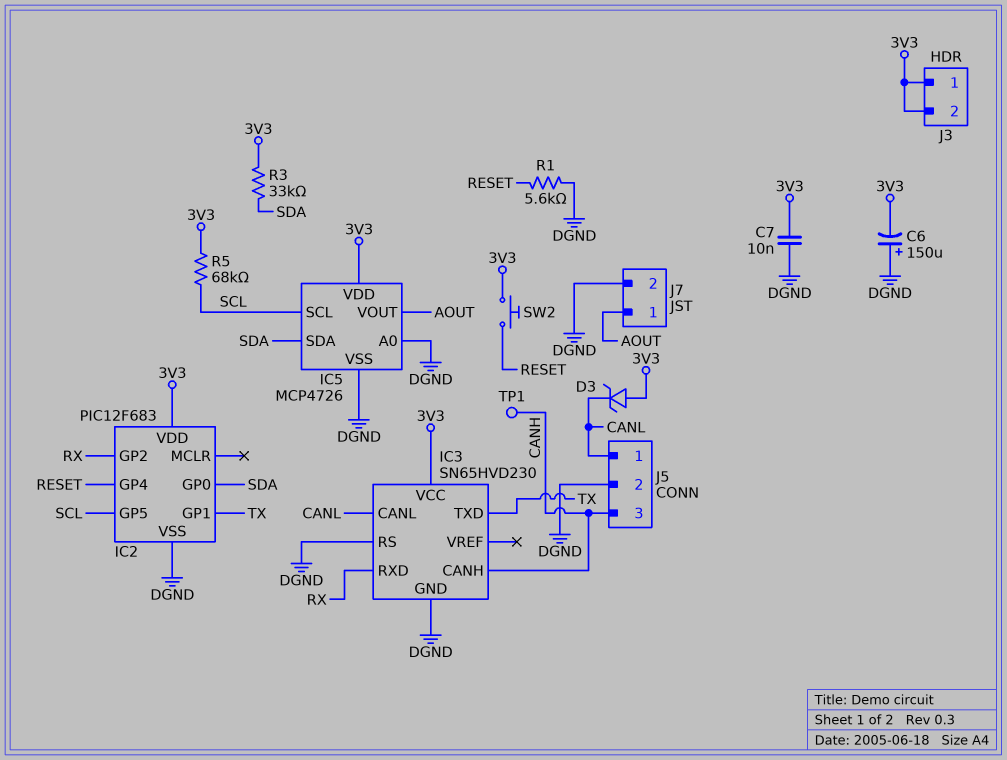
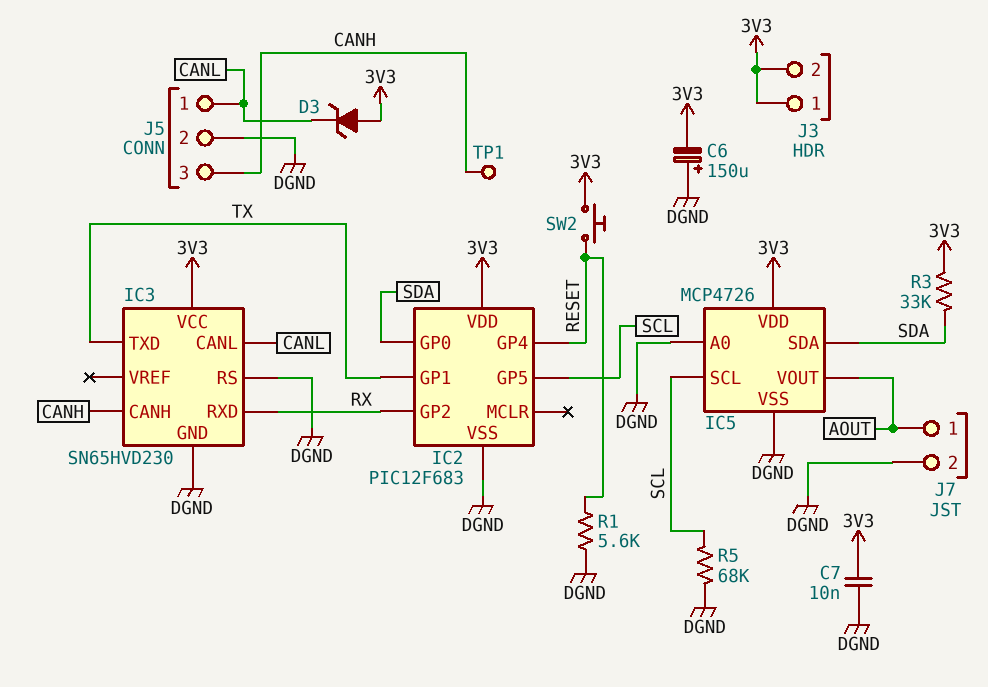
R5: 68k (3V3, SCL) -> 68k (DGND, SCL)

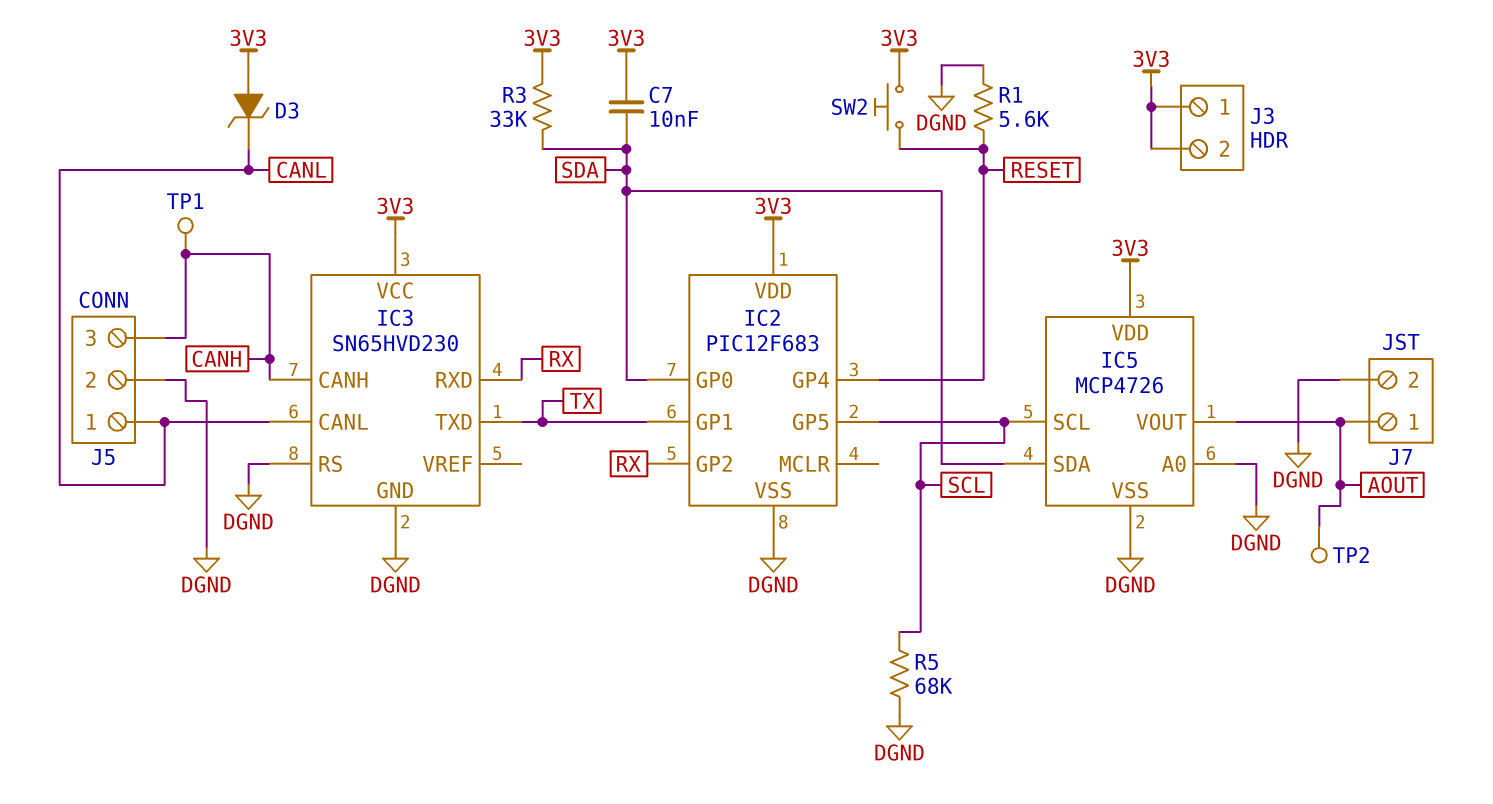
C6: 150uF (plus DGND, minus 3V3) -> none
C7: 10nF (3V3, DGND) -> 10nF (3V3, SDA)
TP2: none -> test point (AOUT)

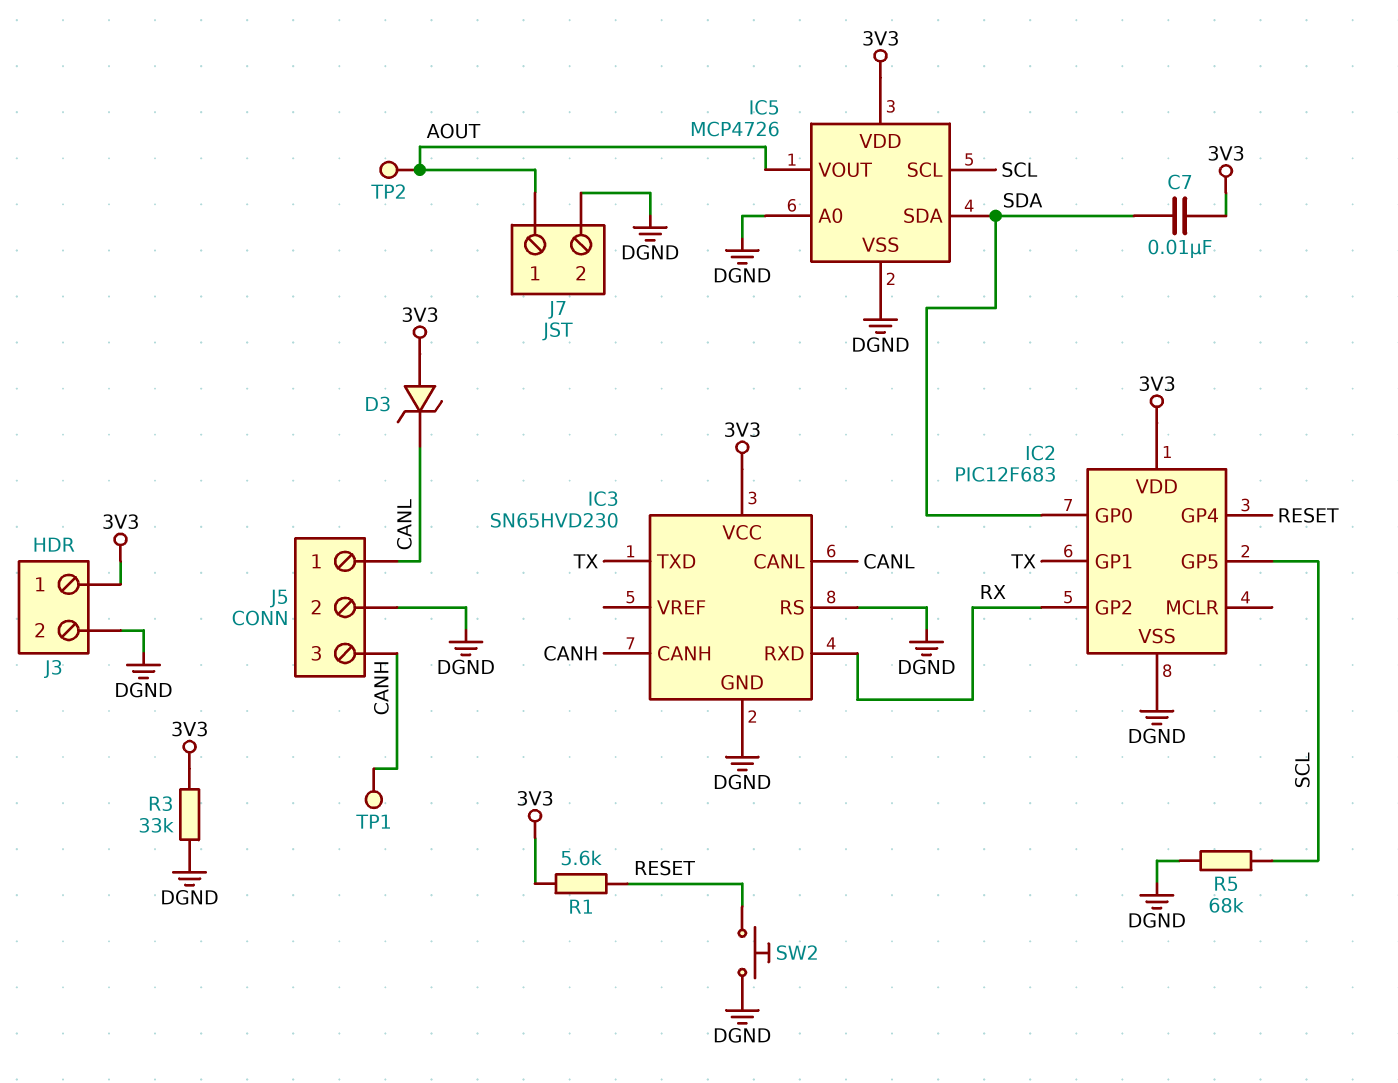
J3 pin 2: 3V3 -> DGND
R1: 5.6k (DGND, RESET) -> 5.6k (3V3, RESET)
R3: 33k (3V3, SDA) -> 33k (3V3, DGND)
SW2: button (3V3, RESET) -> button (DGND, RESET)

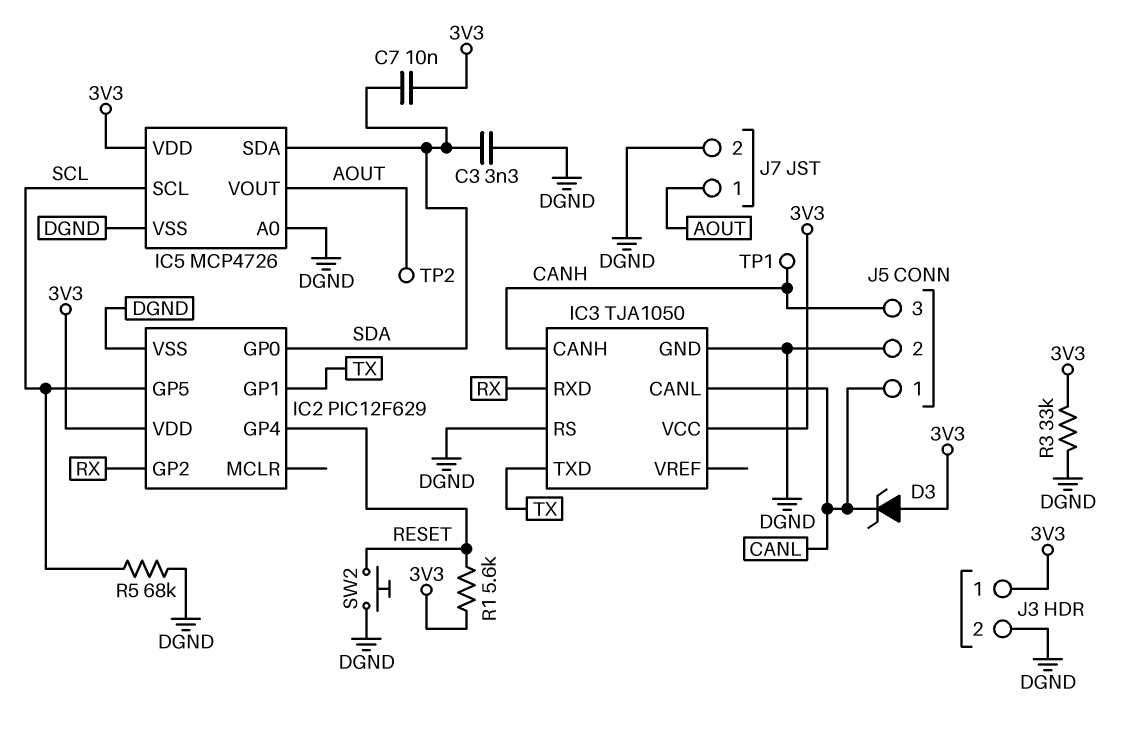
C3: none -> 3.3nF (DGND, SDA)
IC2: PIC12F683 -> PIC12F629
IC3: SN65HVD230 -> TJA1050

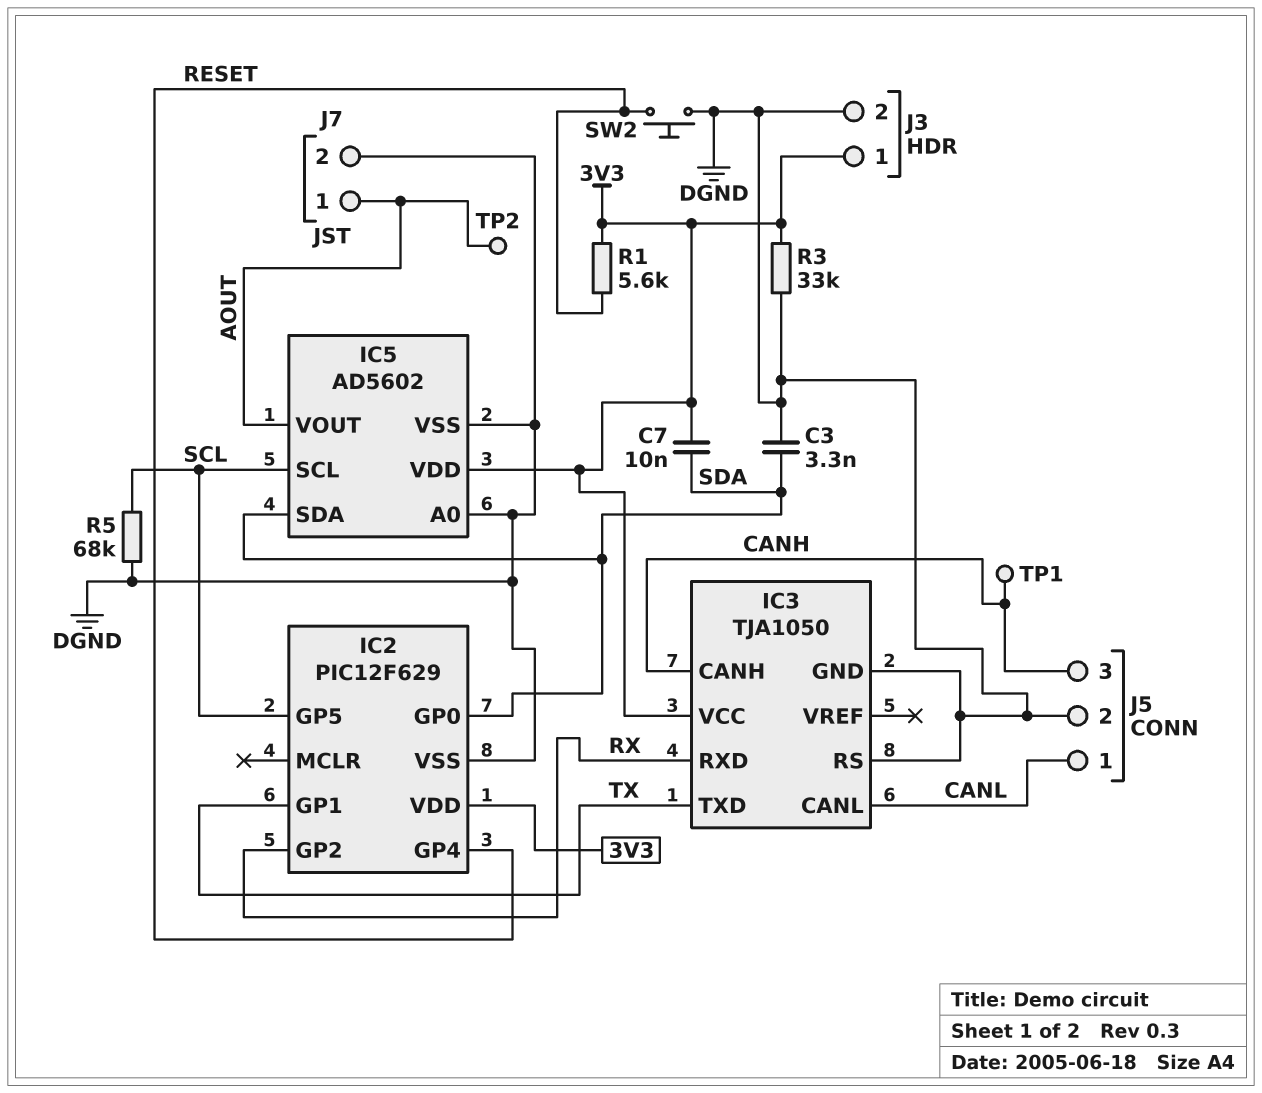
D3: zener (A 3V3, K CANL) -> none
IC5: MCP4726 -> AD5602

